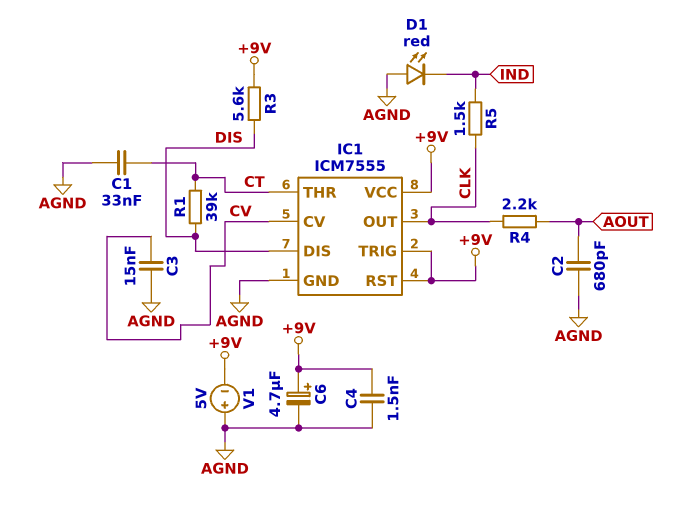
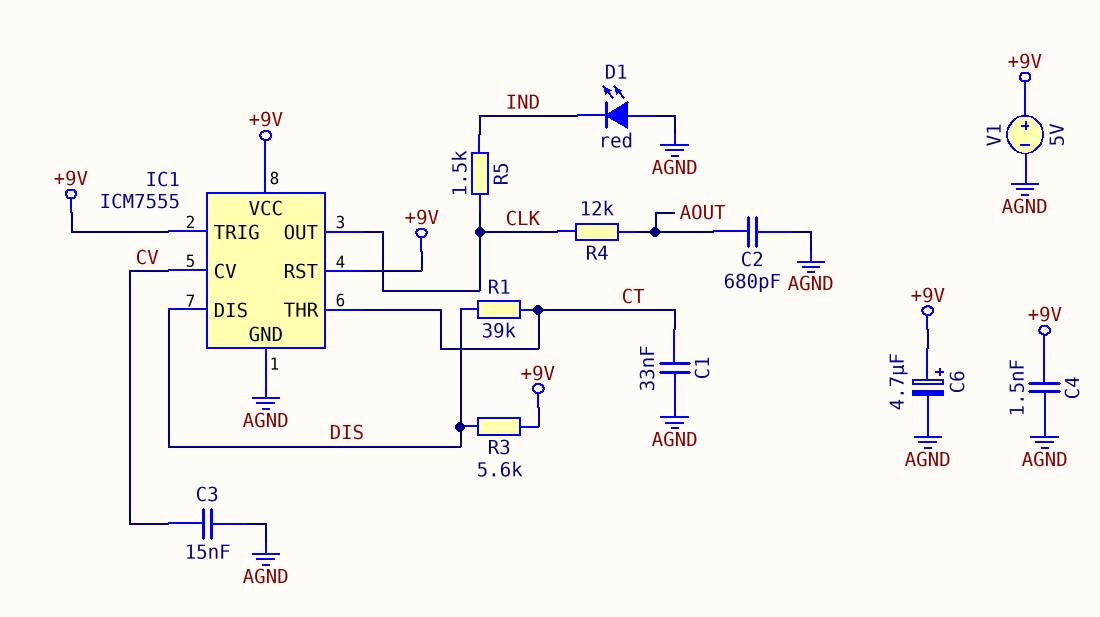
R4: 2.2k (AOUT, CLK) -> 12k (AOUT, CLK)
V1: 5V (plus AGND, minus +9V) -> 5V (plus +9V, minus AGND)

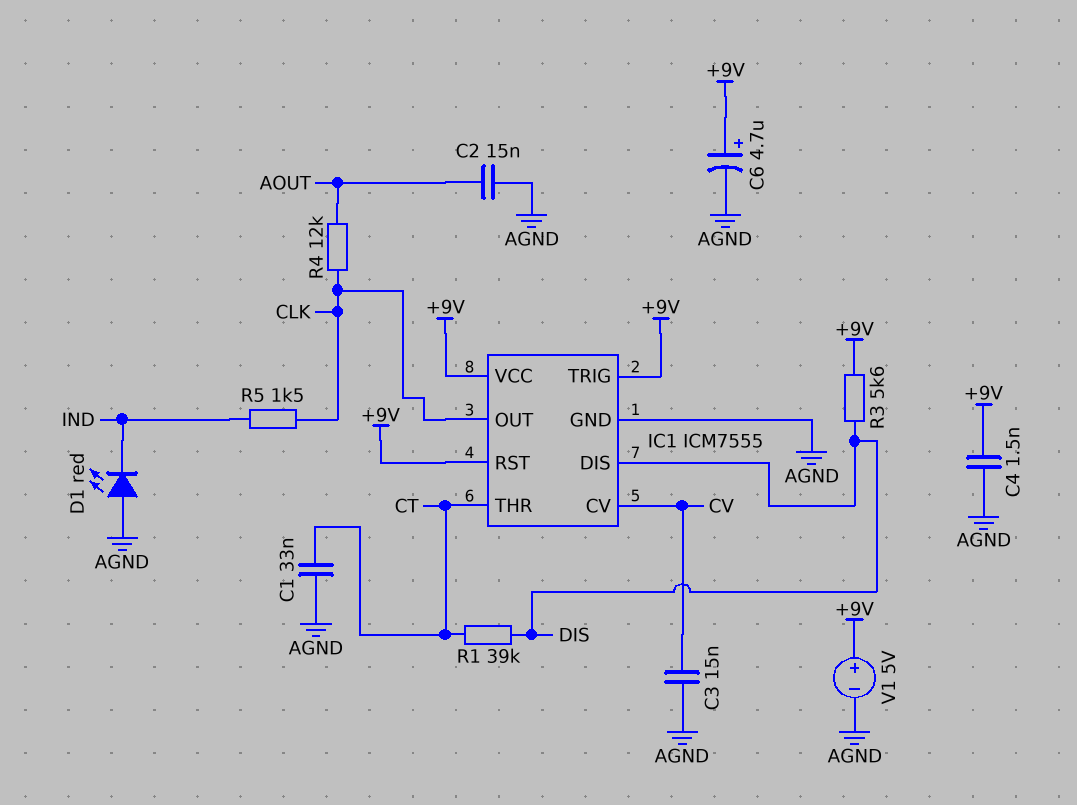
C2: 680pF (AGND, AOUT) -> 15nF (AGND, AOUT)

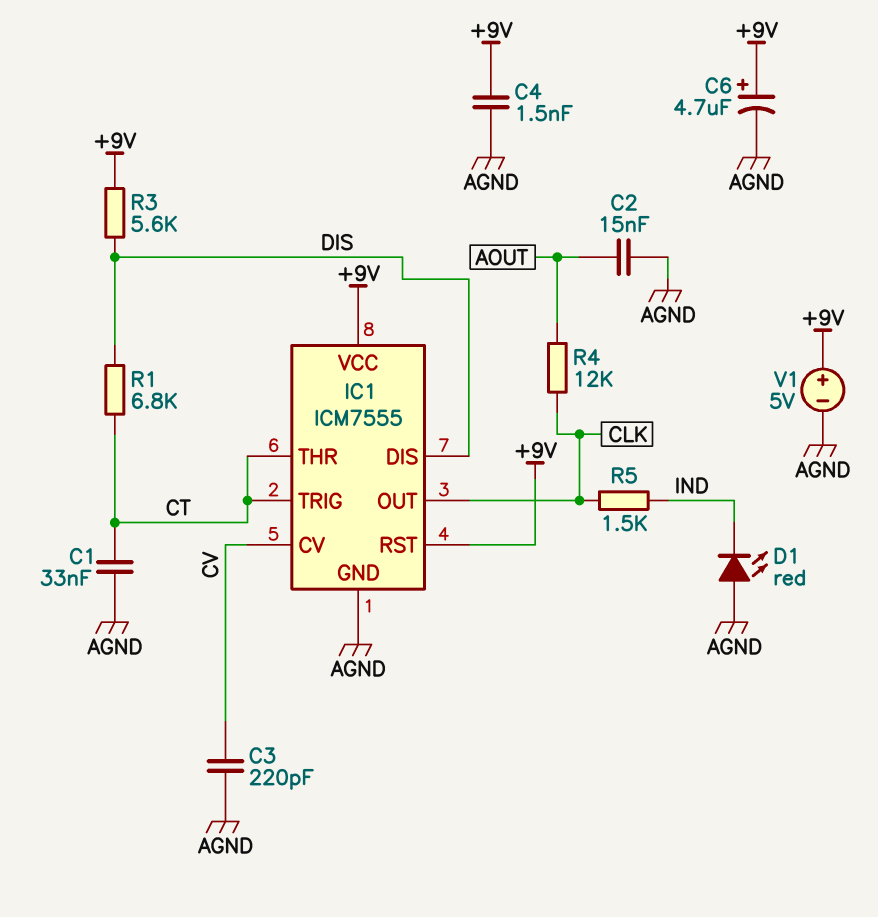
C3: 15nF (AGND, CV) -> 220pF (AGND, CV)
IC1 pin TRIG: +9V -> CT
R1: 39k (CT, DIS) -> 6.8k (CT, DIS)

